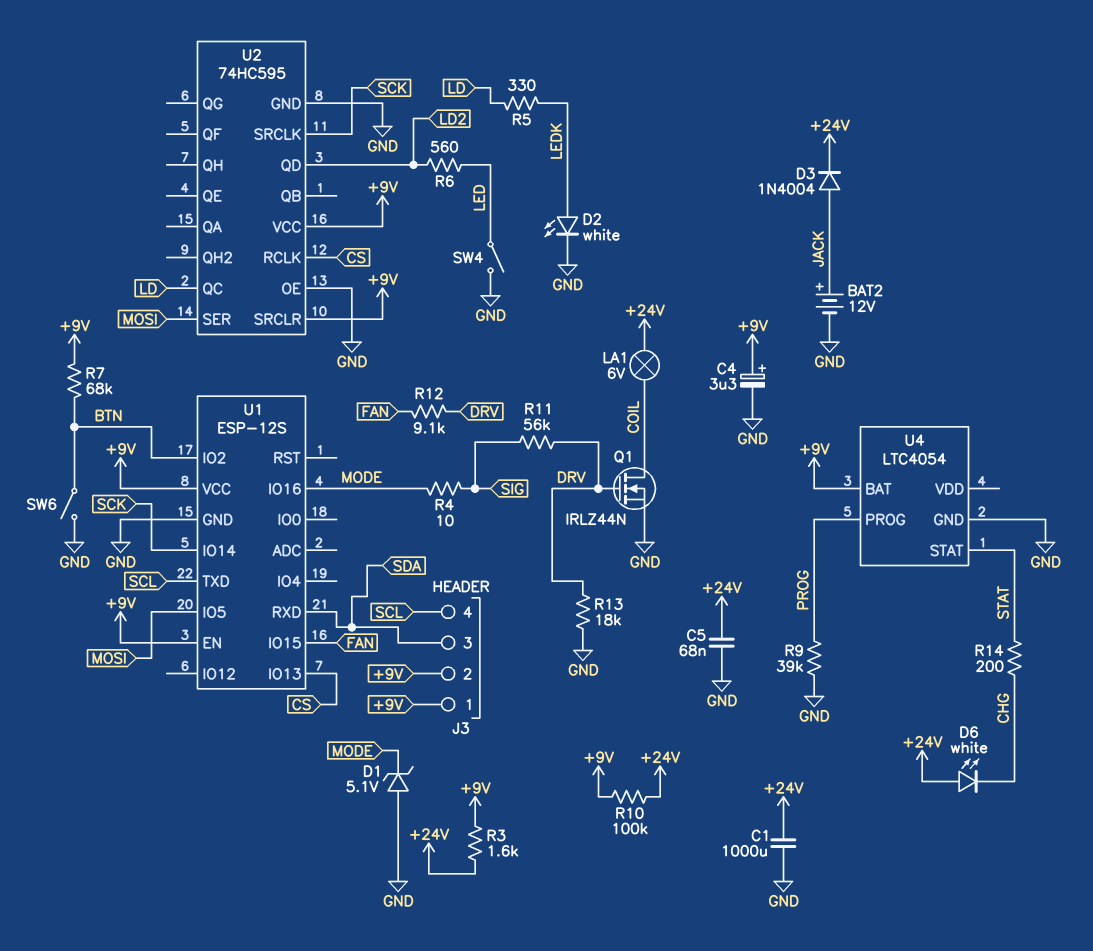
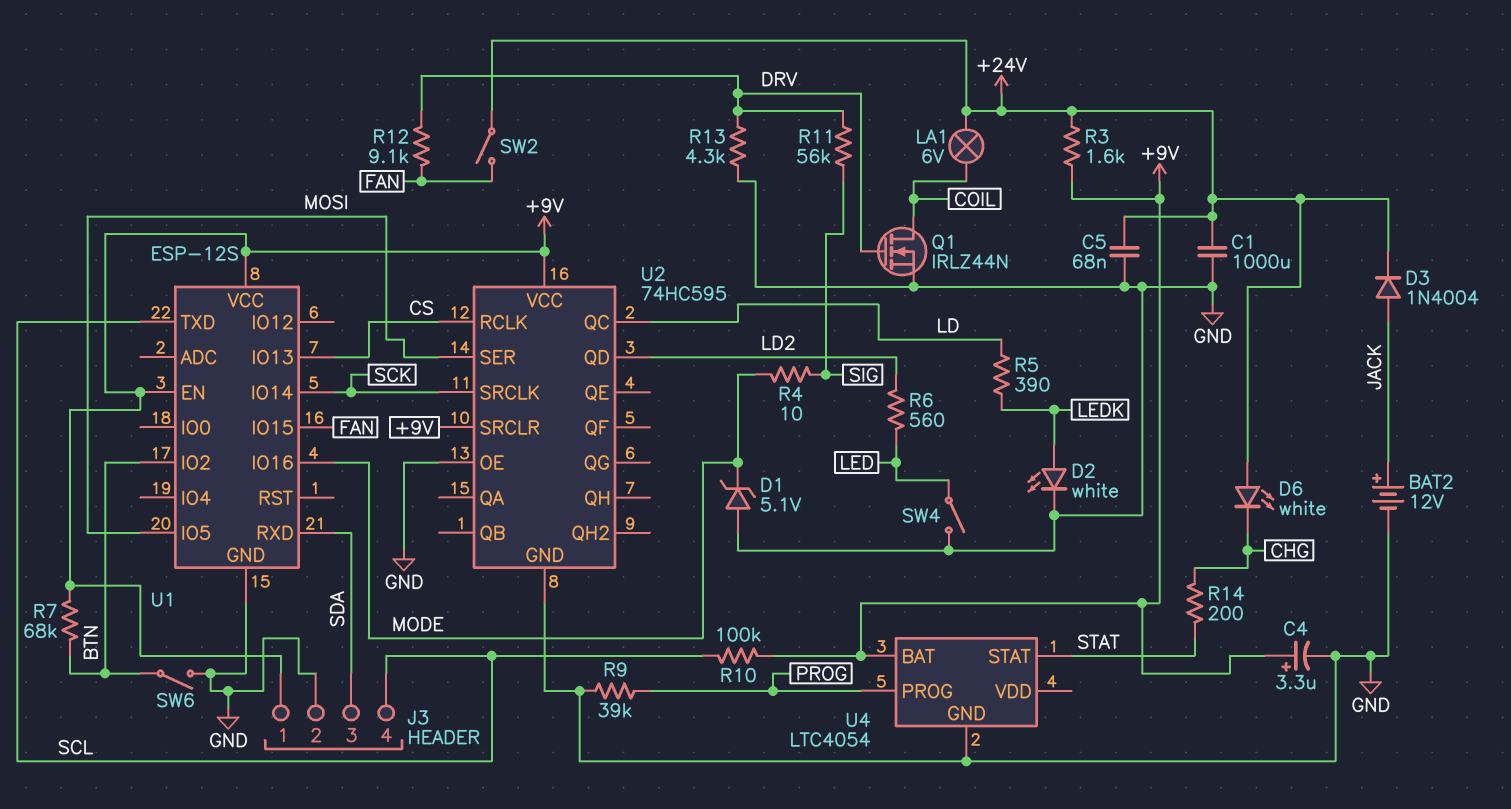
J3 pin 2: +9V -> GND
R5: 330 (LD, LEDK) -> 390 (LD, LEDK)
R10: 100k (+9V, +24V) -> 100k (+9V, SCL)
R13: 18k (DRV, GND) -> 4.3k (DRV, GND)
SW2: none -> switch (+24V, FAN)

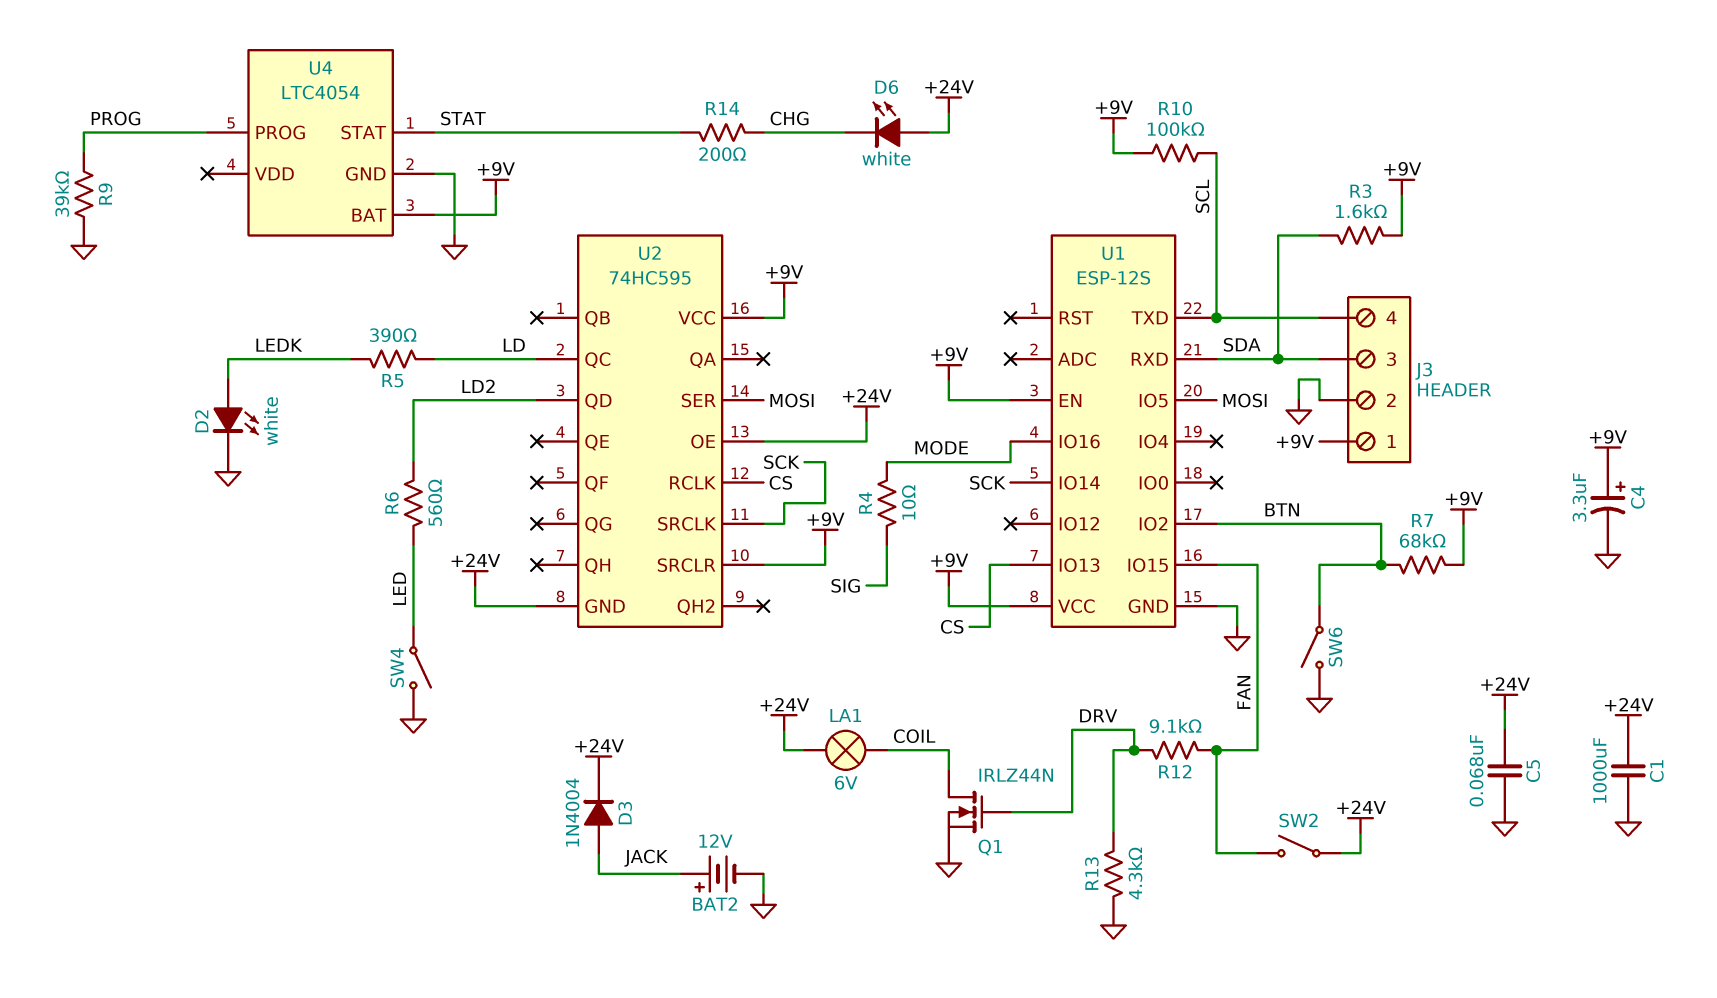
D1: zener 5.1V (A GND, K MODE) -> none
R3: 1.6k (+9V, +24V) -> 1.6k (+9V, SDA)
R11: 56k (DRV, SIG) -> none
U2 pin GND: GND -> +24V
U2 pin OE: GND -> +24V

